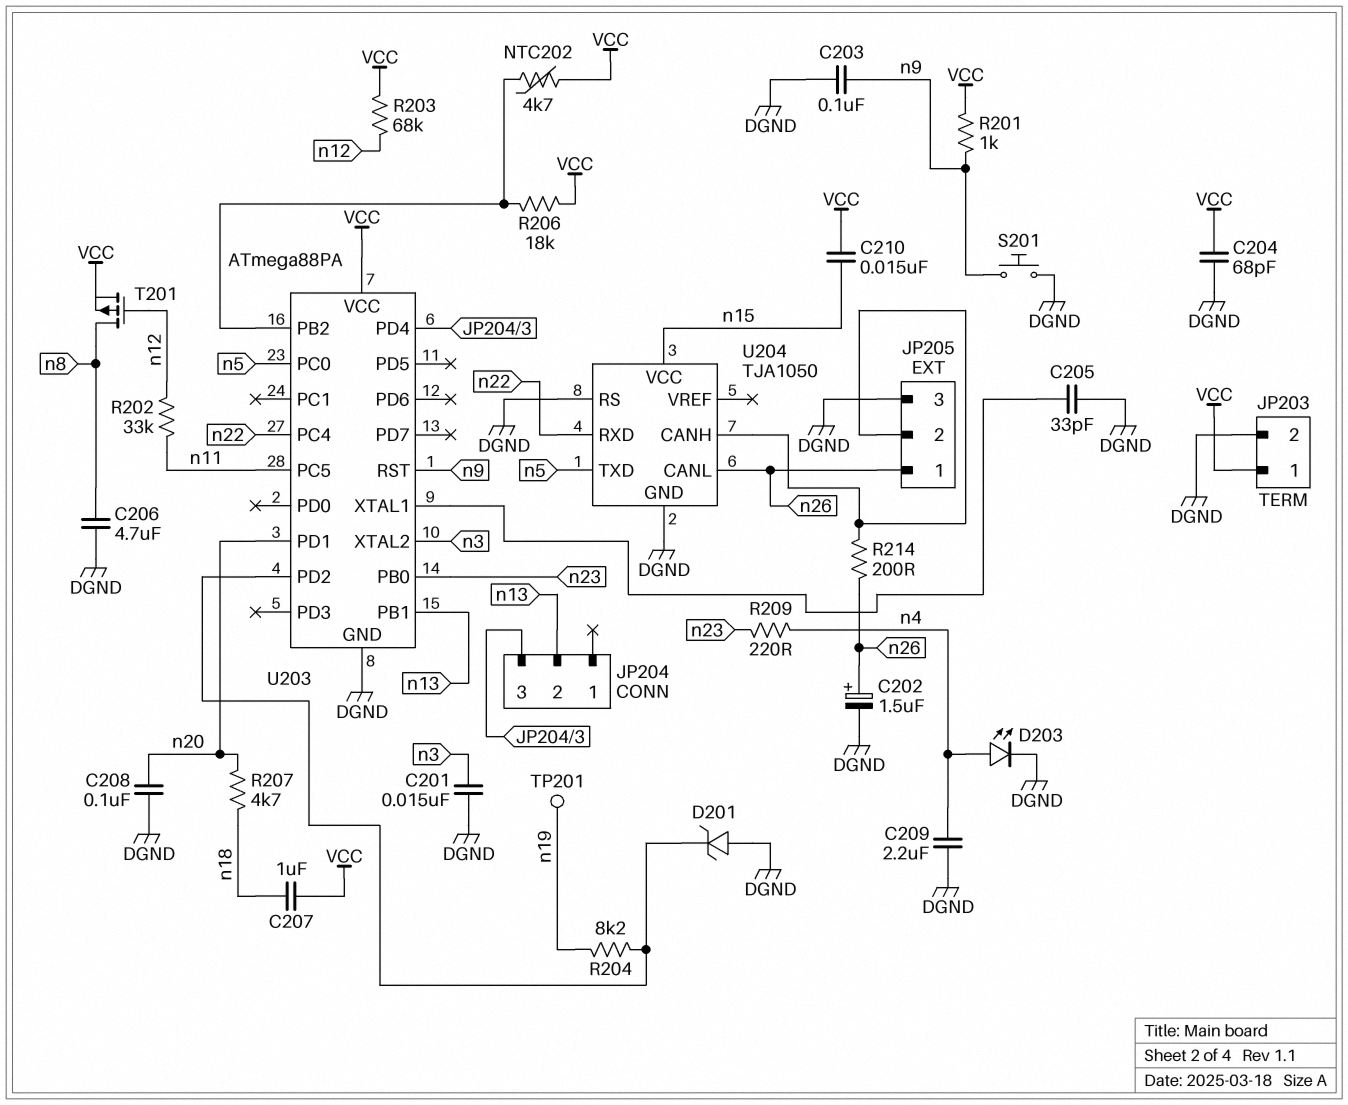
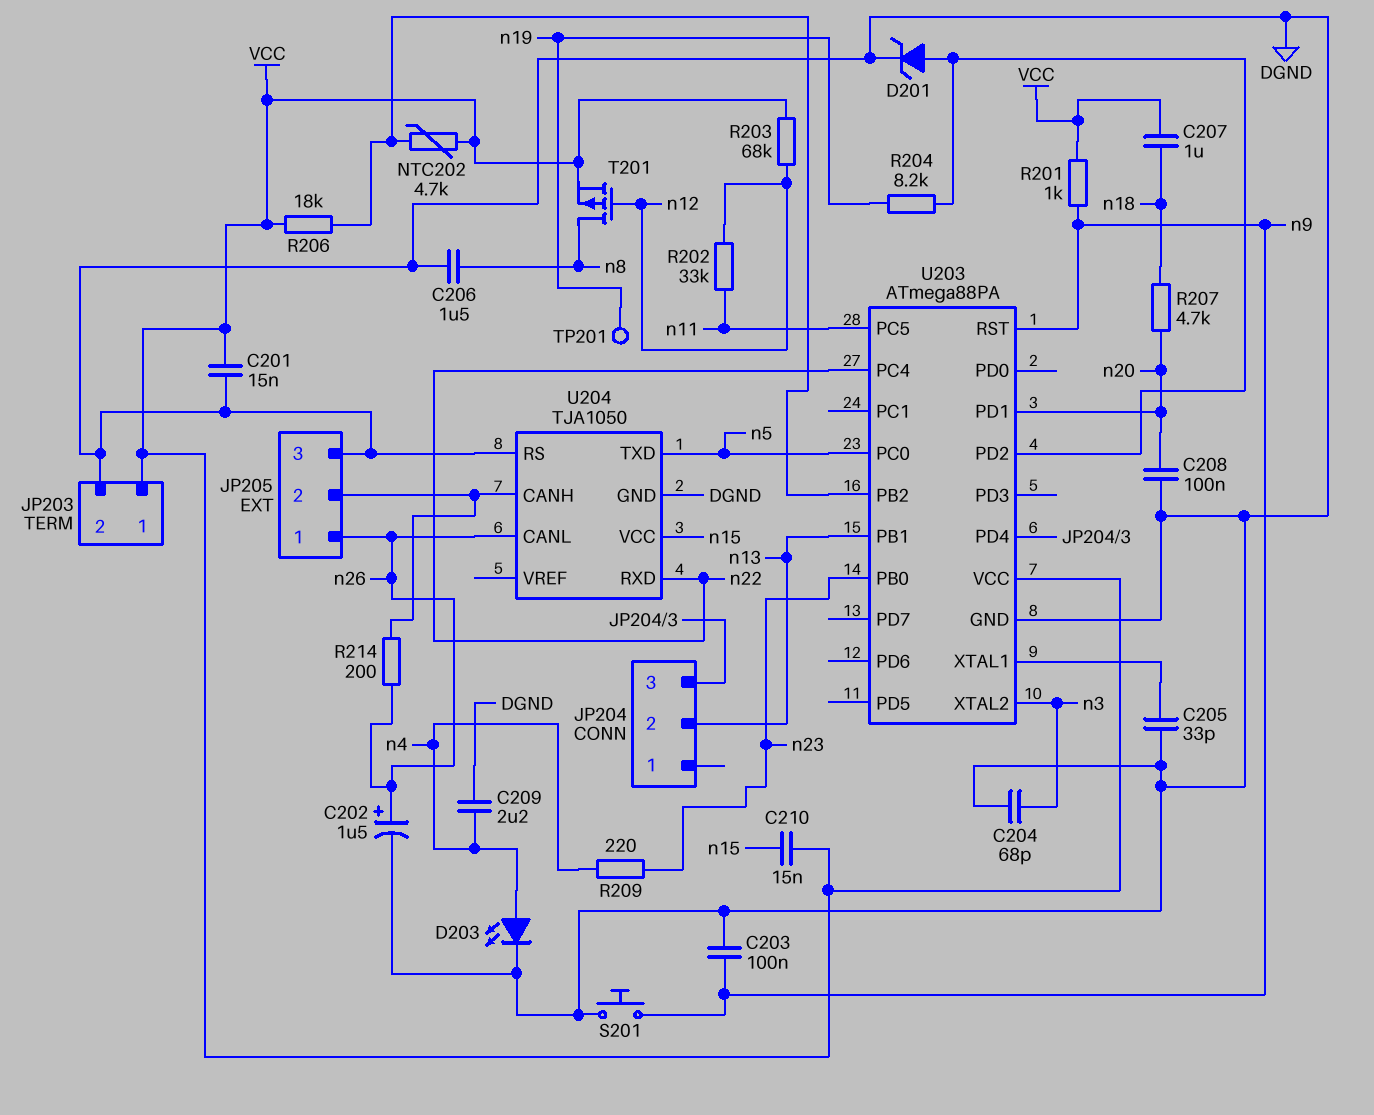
C201: 15nF (DGND, n3) -> 15nF (DGND, VCC)
C204: 68pF (DGND, VCC) -> 68pF (DGND, n3)
C206: 4.7uF (DGND, n8) -> 1.5uF (DGND, n8)
D201: zener (A DGND, K U203/PD2) -> zener (A U203/PD2, K DGND)

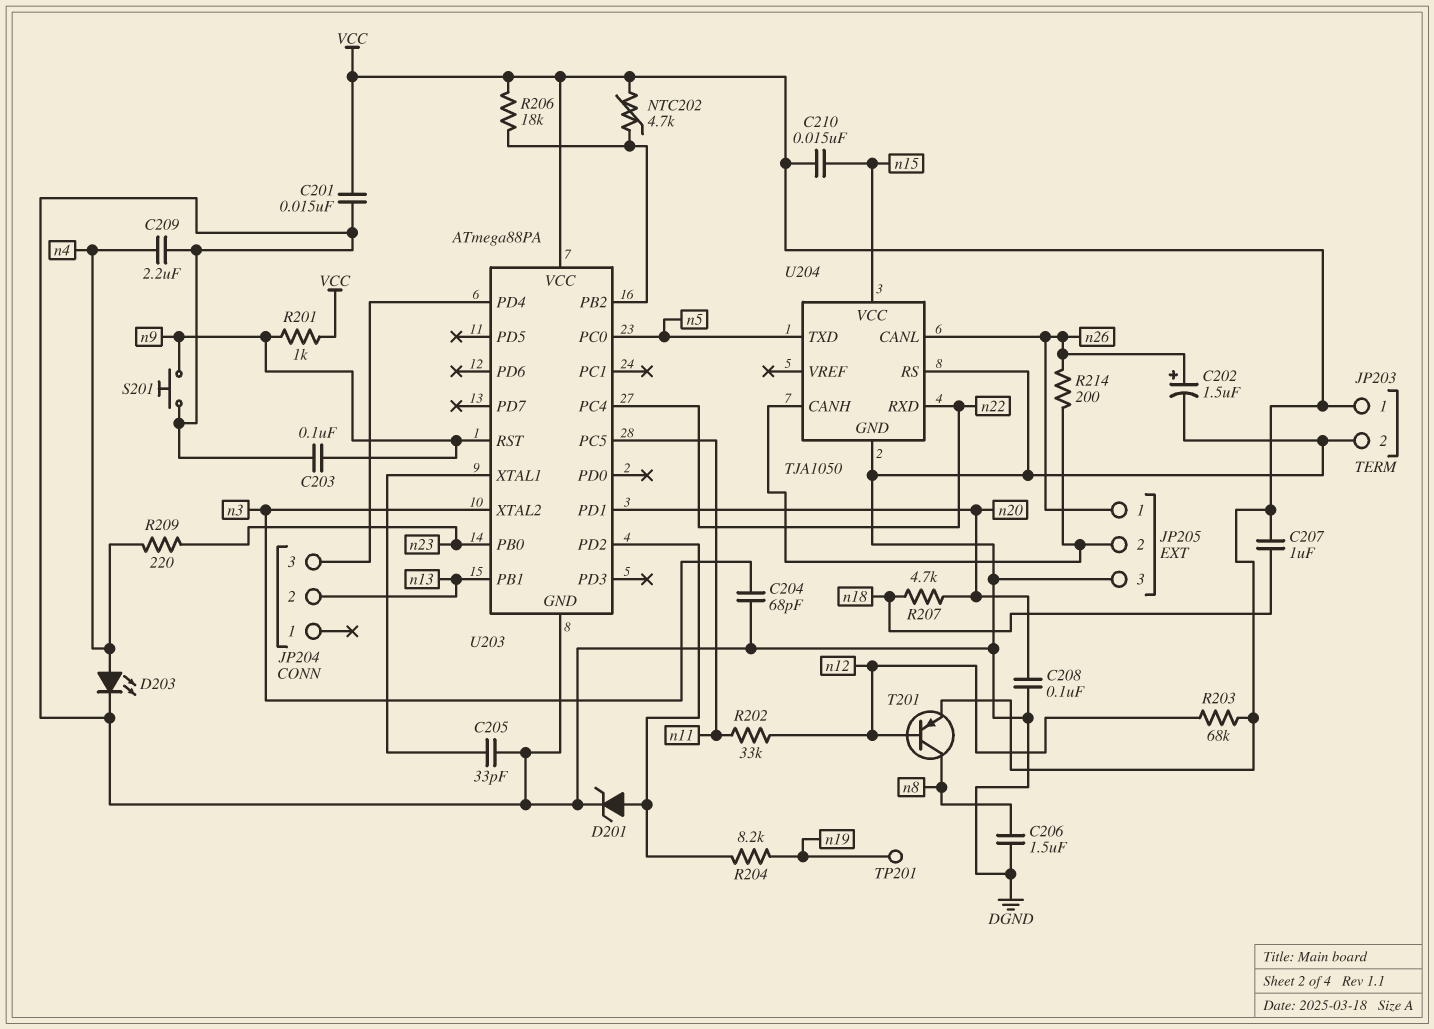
T201: PMOS (G n12, D n8, S VCC) -> PNP (B n12, C n8, E VCC)

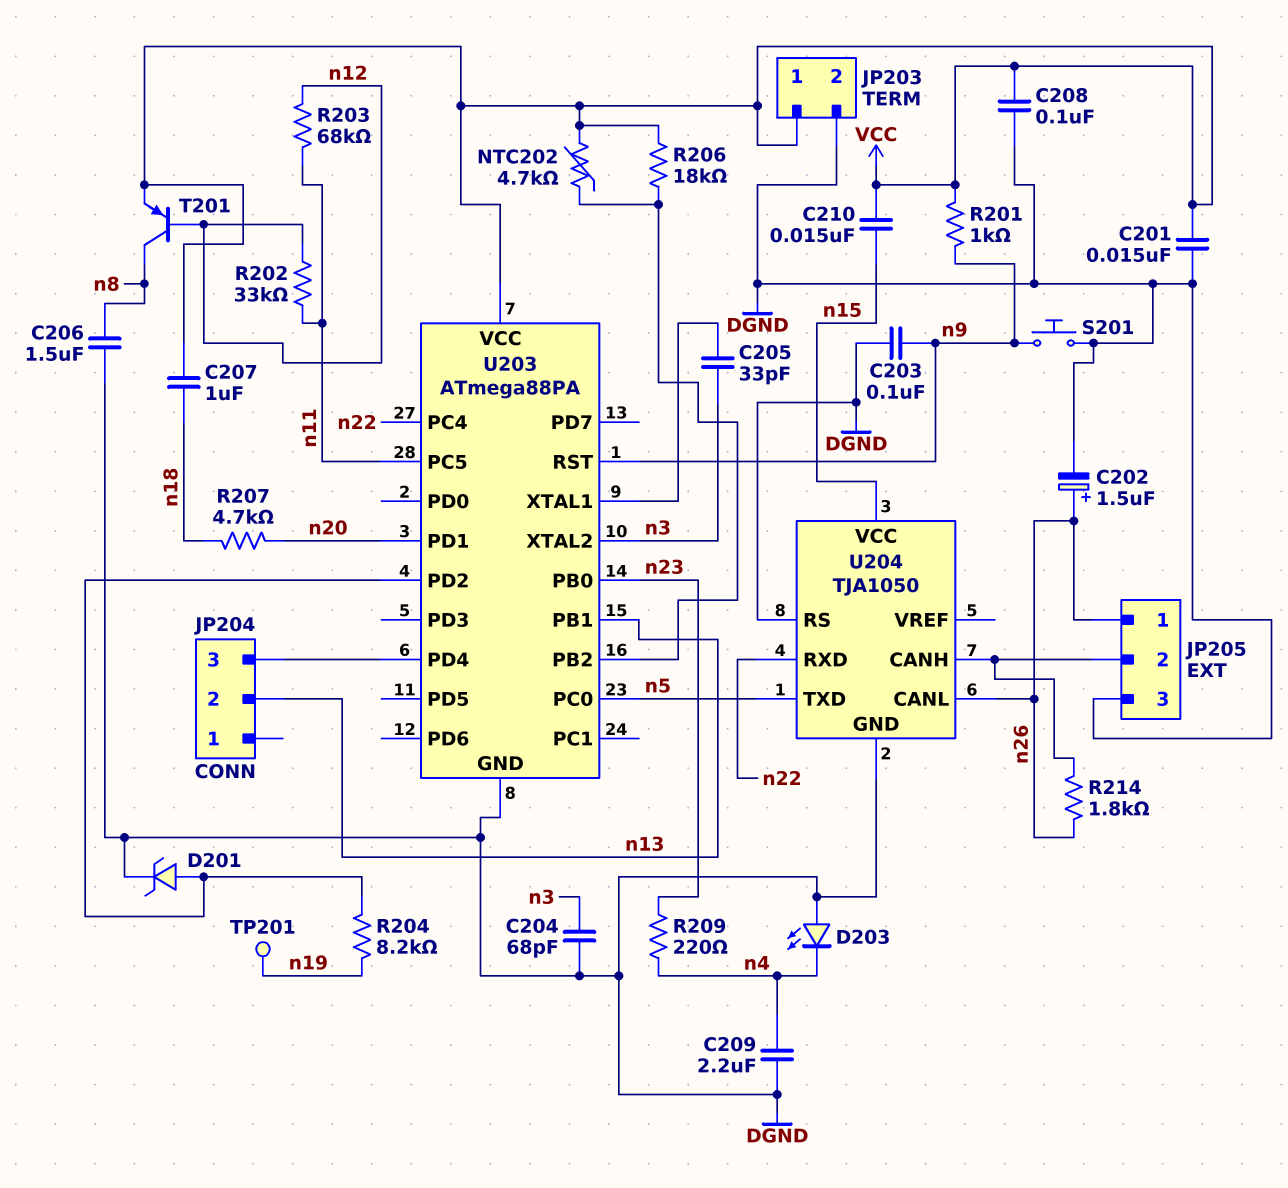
C205: 33pF (DGND, U203/XTAL1) -> 33pF (U203/XTAL1, n3)
C208: 100nF (DGND, n20) -> 100nF (DGND, VCC)
D203: LED (A n4, K DGND) -> LED (A DGND, K n4)
R203: 68k (VCC, n12) -> 68k (n11, n12)
R214: 200 (JP205/2, n26) -> 1.8k (JP205/2, n26)

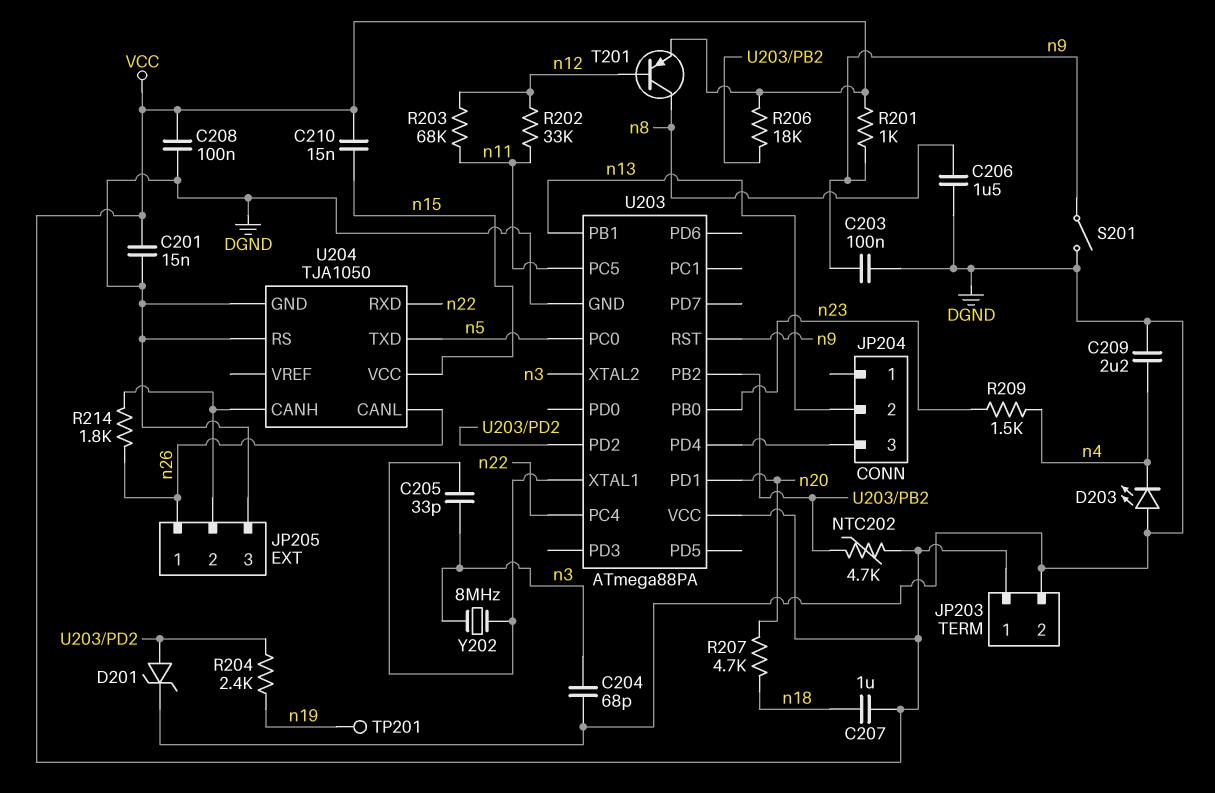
C202: 1.5uF (plus n26, minus DGND) -> none
R204: 8.2k (U203/PD2, n19) -> 2.4k (U203/PD2, n19)
R209: 220 (n4, n23) -> 1.5k (n4, n23)
S201: button (DGND, n9) -> switch (DGND, n9)
Y202: none -> 8MHz (U203/XTAL1, n3)

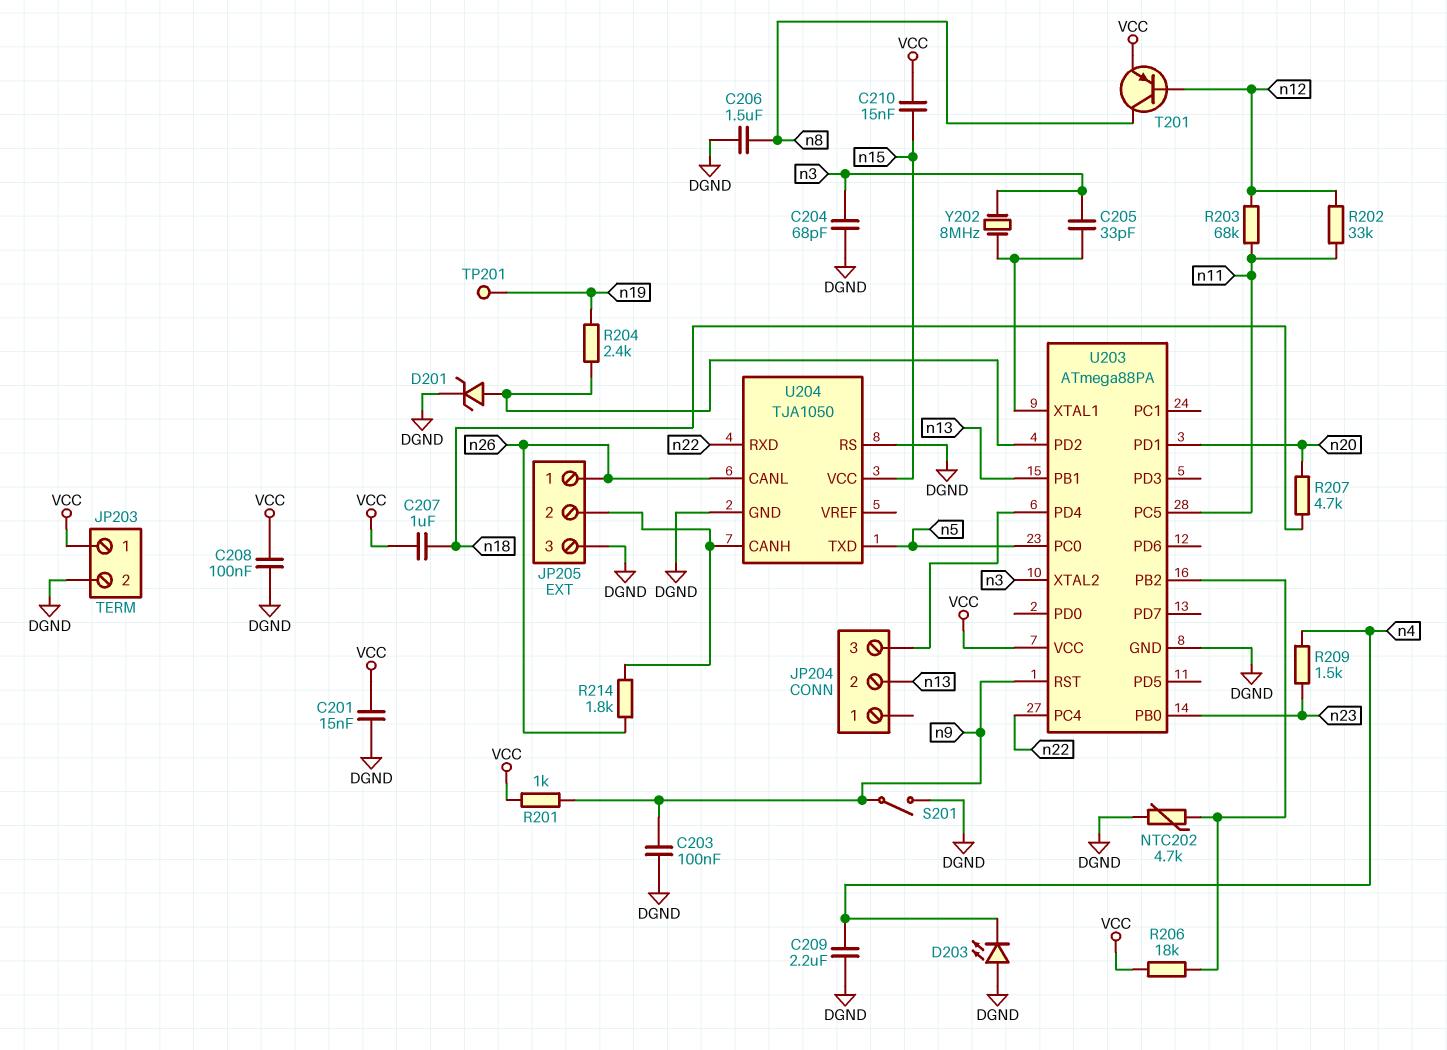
NTC202: 4.7k (U203/PB2, VCC) -> 4.7k (DGND, U203/PB2)

